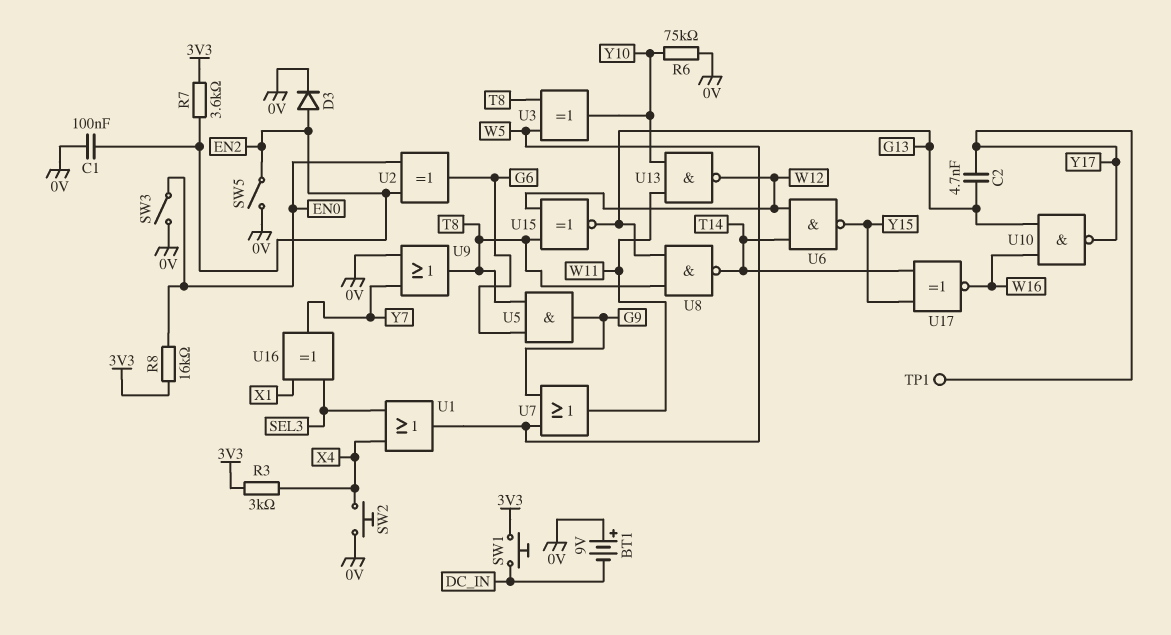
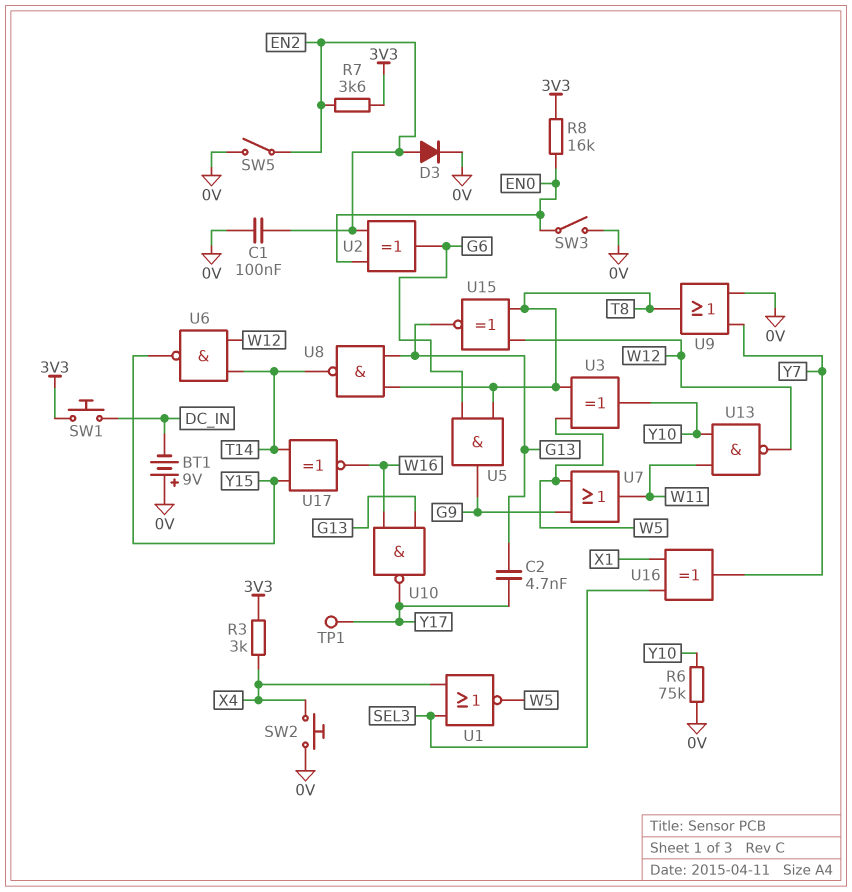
U1: OR (in SEL3, in X4, out W5) -> NOR (in SEL3, in X4, out W5)

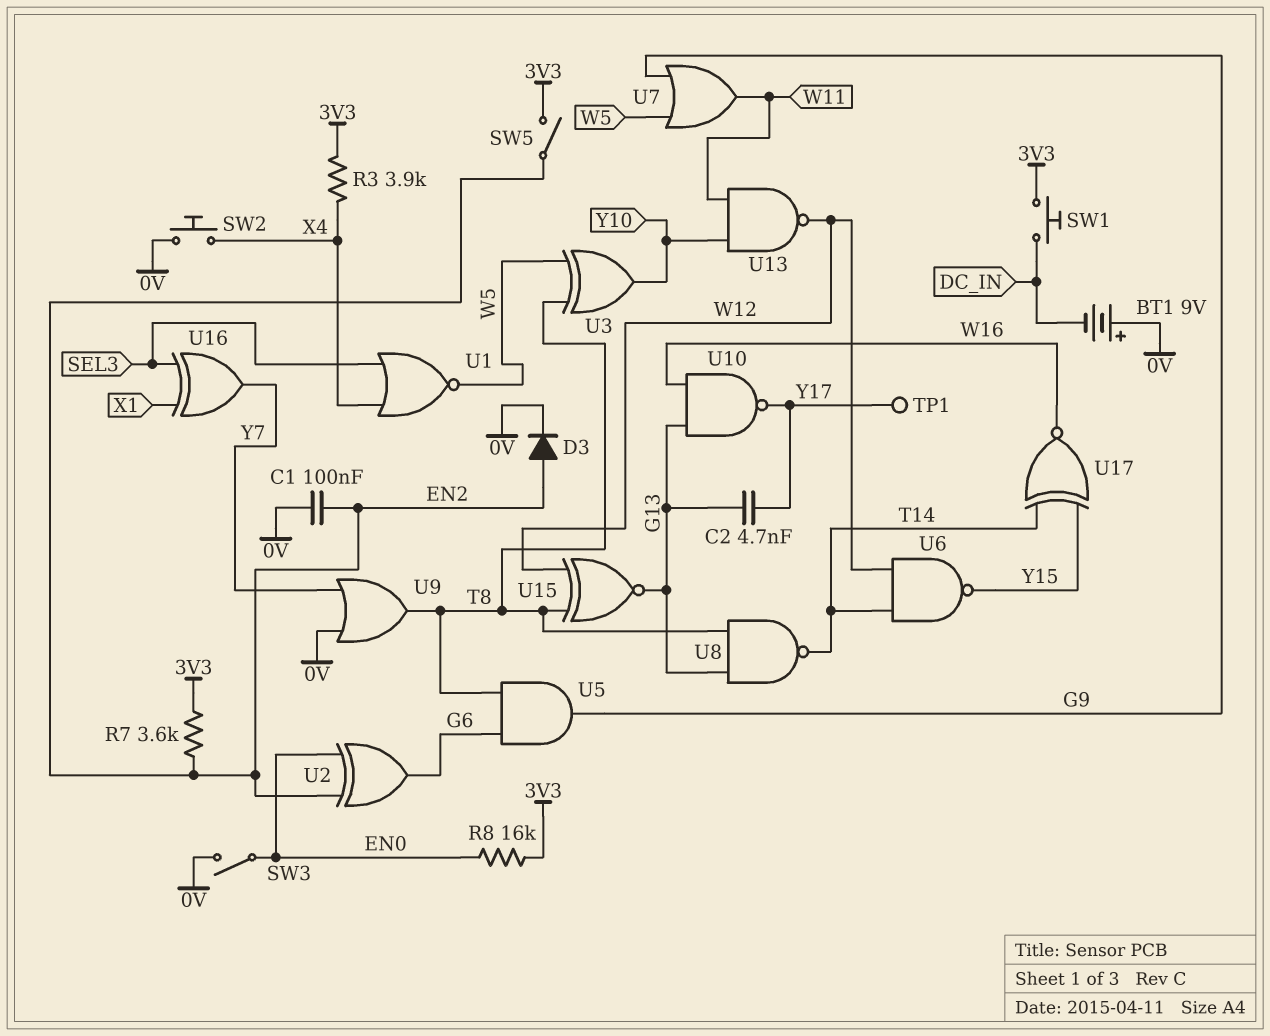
R3: 3k (3V3, X4) -> 3.9k (3V3, X4)
R6: 75k (0V, Y10) -> none
SW5: switch (0V, EN2) -> switch (3V3, EN2)

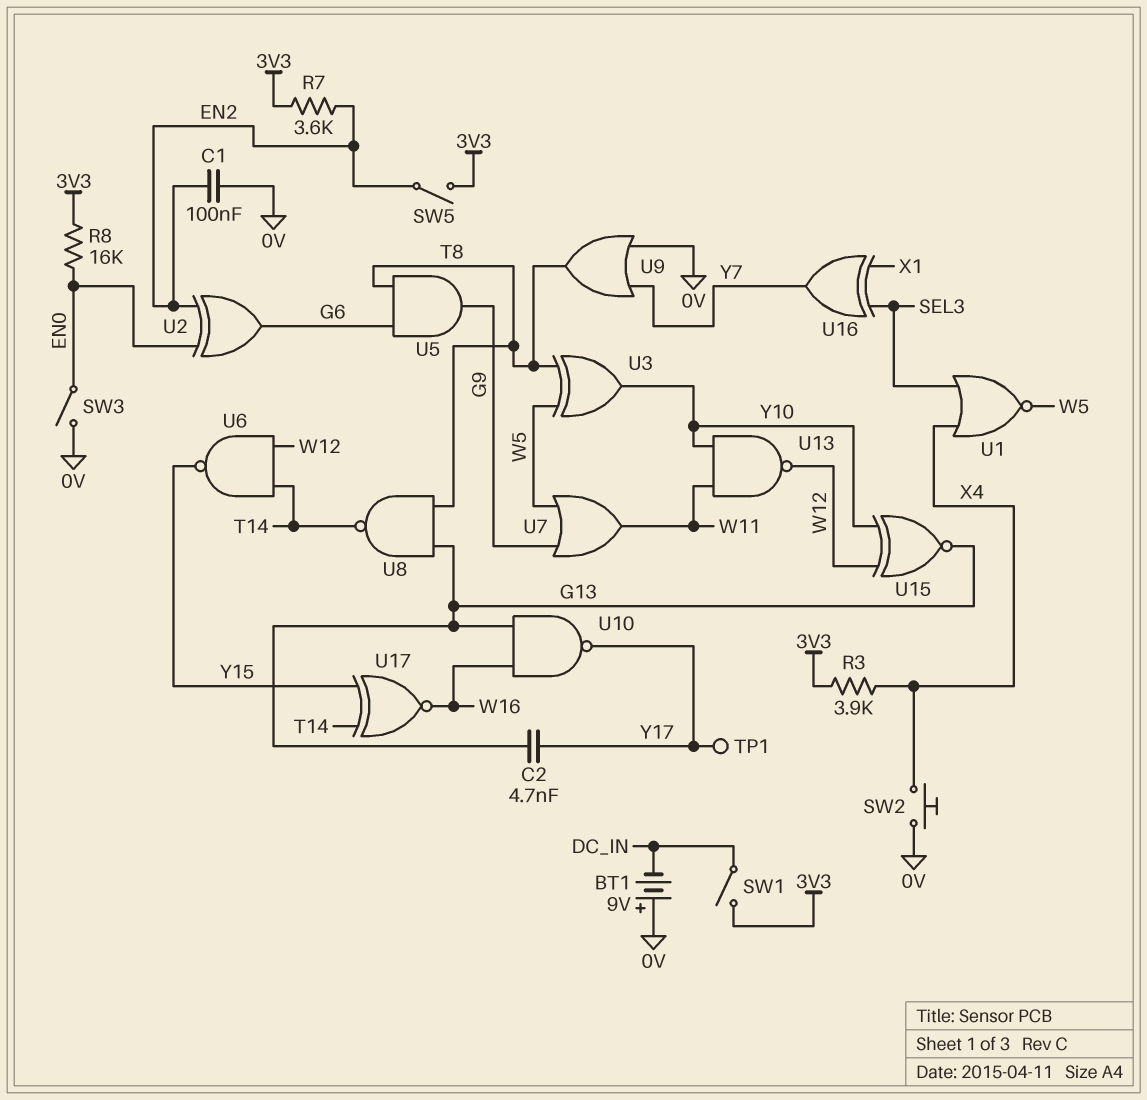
D3: diode (A EN2, K 0V) -> none
SW1: button (3V3, DC_IN) -> switch (3V3, DC_IN)
U15: XNOR (in T8, in W12, out G13) -> XNOR (in W12, in Y10, out G13)

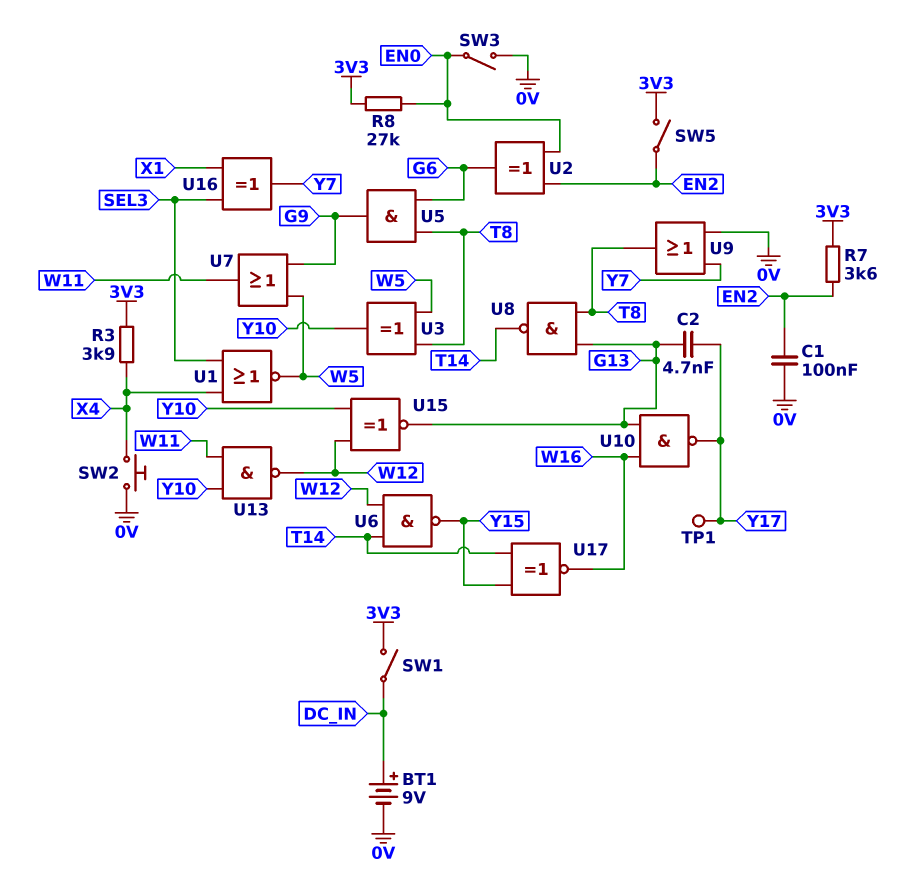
BT1: 9V (plus 0V, minus DC_IN) -> 9V (plus DC_IN, minus 0V)
R8: 16k (3V3, EN0) -> 27k (3V3, EN0)

